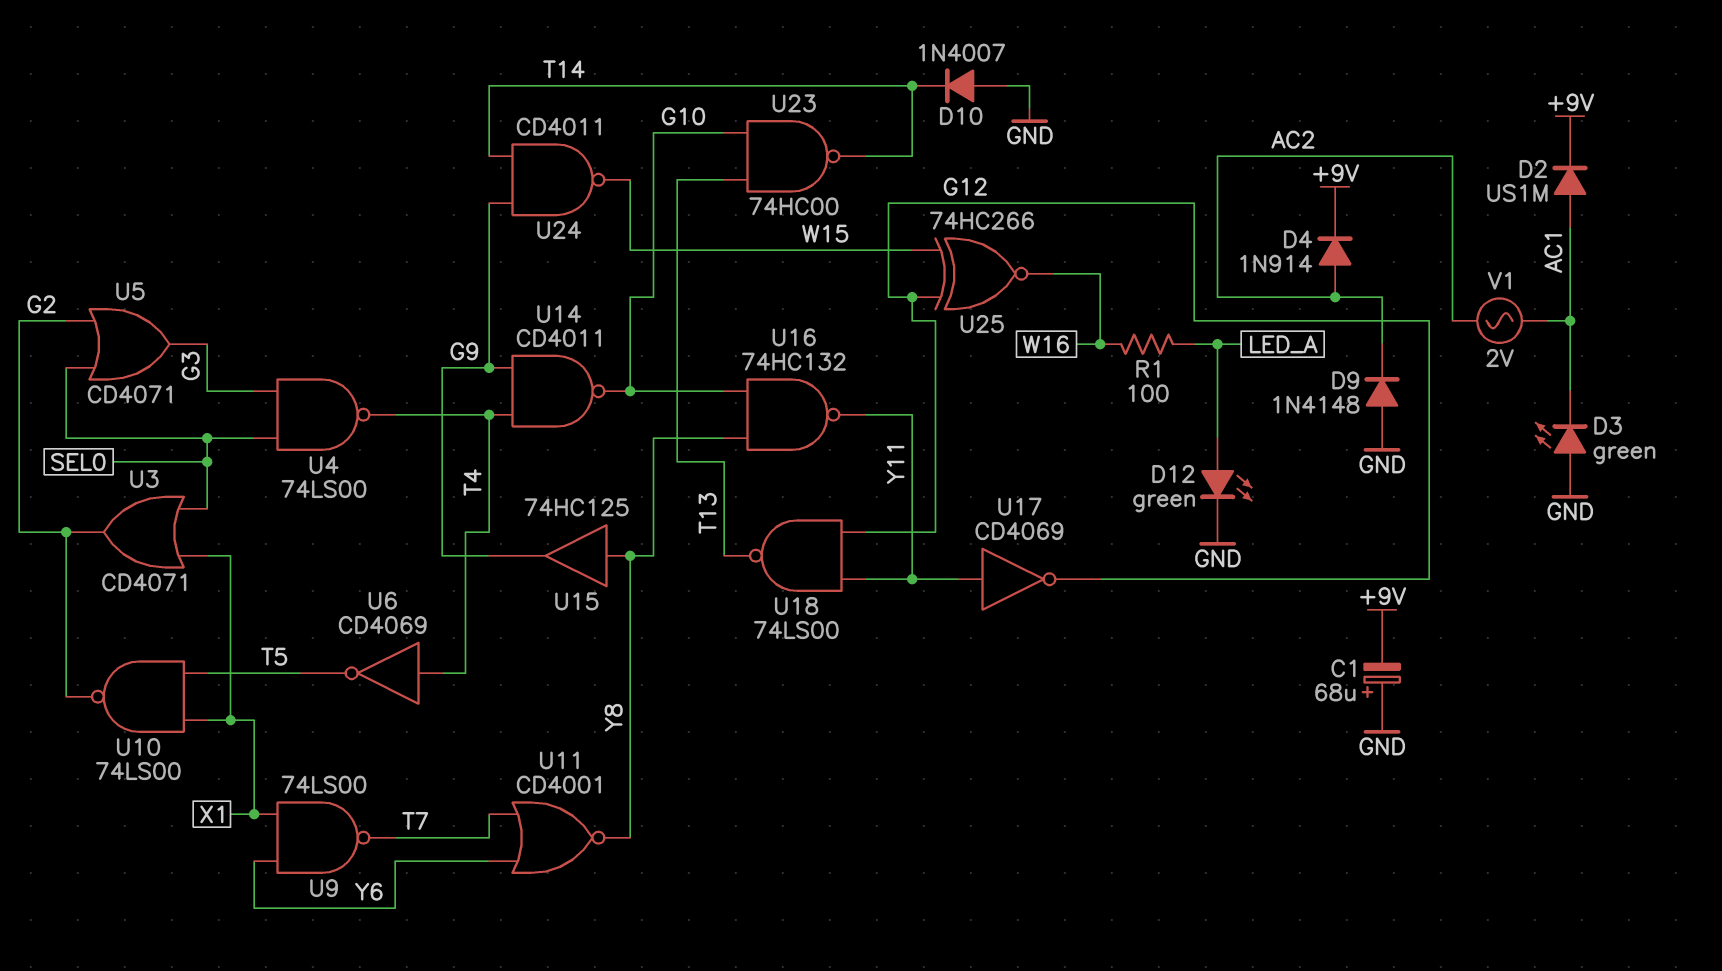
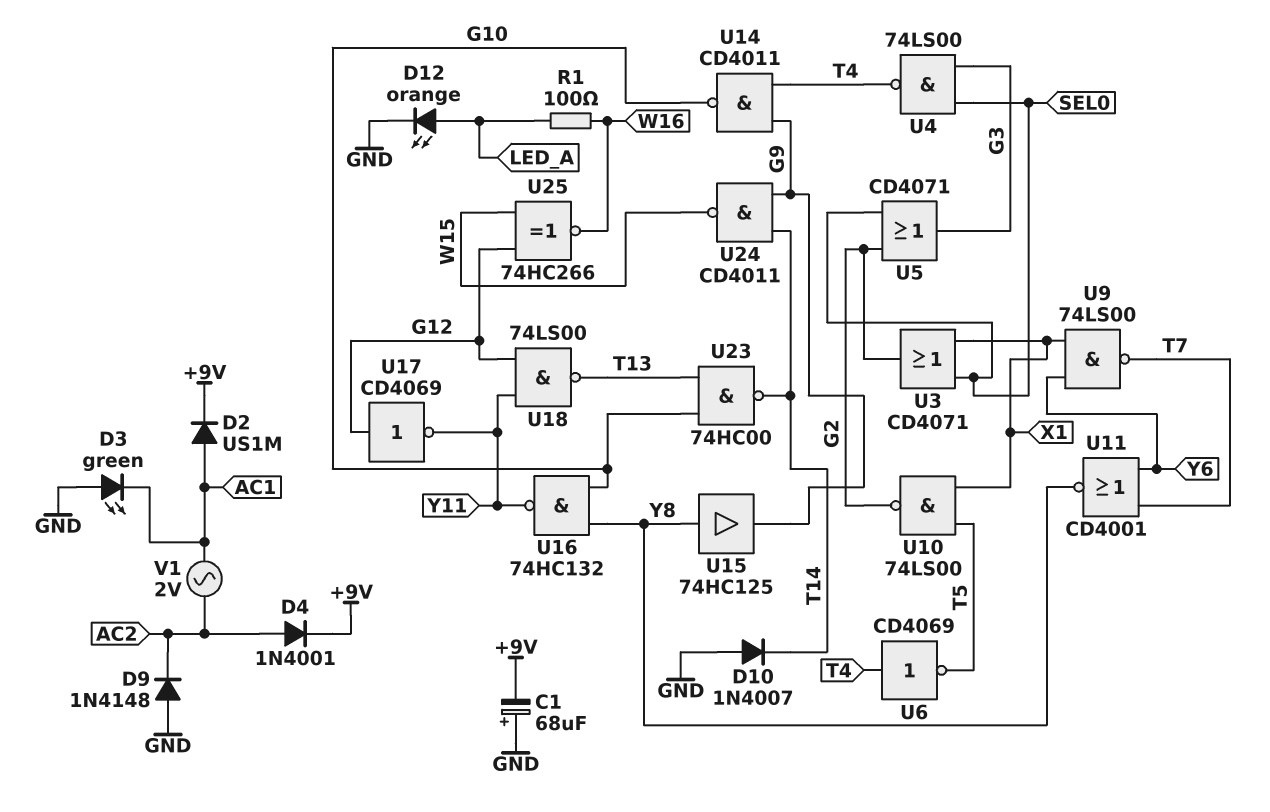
D4: diode 1N914 (A AC2, K +9V) -> diode 1N4001 (A AC2, K +9V)
D12: LED green (A LED_A, K GND) -> LED orange (A LED_A, K GND)
U17: NOT CD4069 (in Y11, out G12) -> NOT CD4069 (in G12, out Y11)

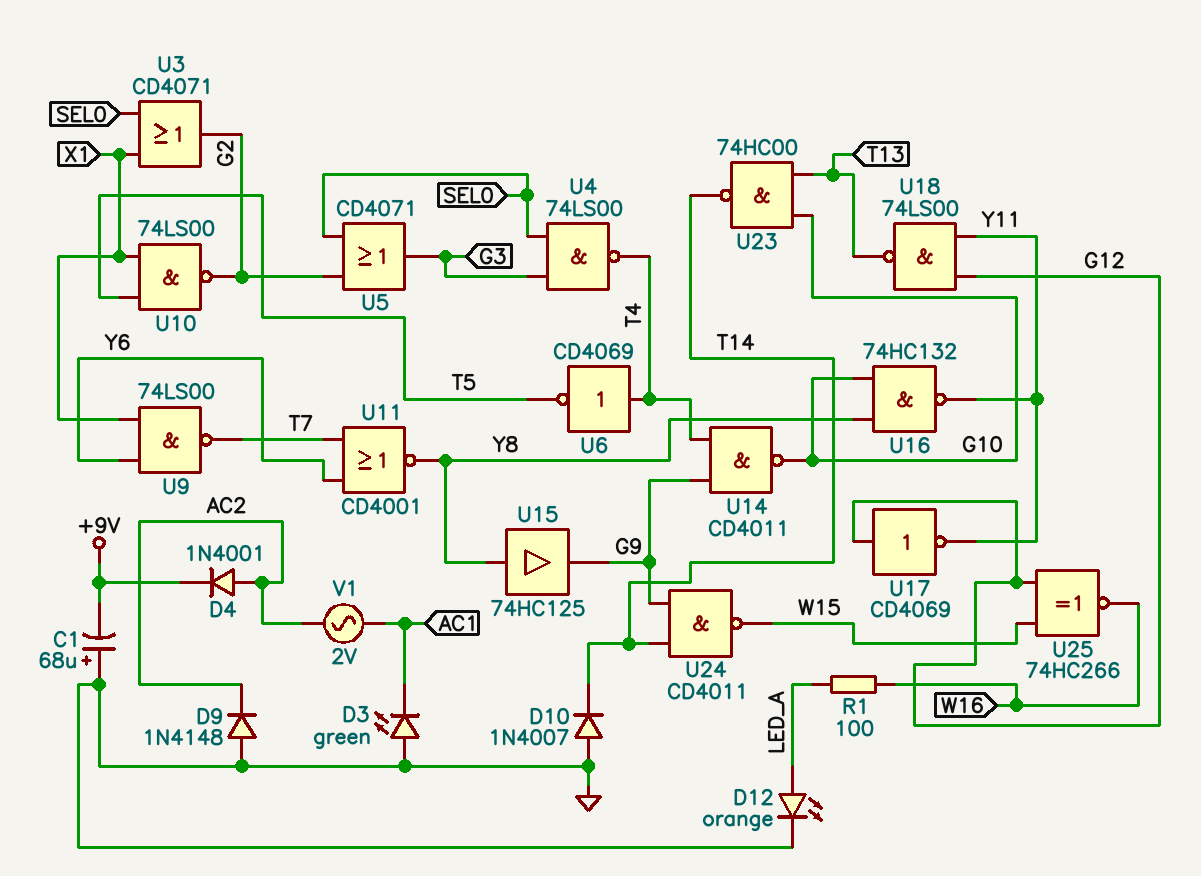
D2: diode US1M (A AC1, K +9V) -> none

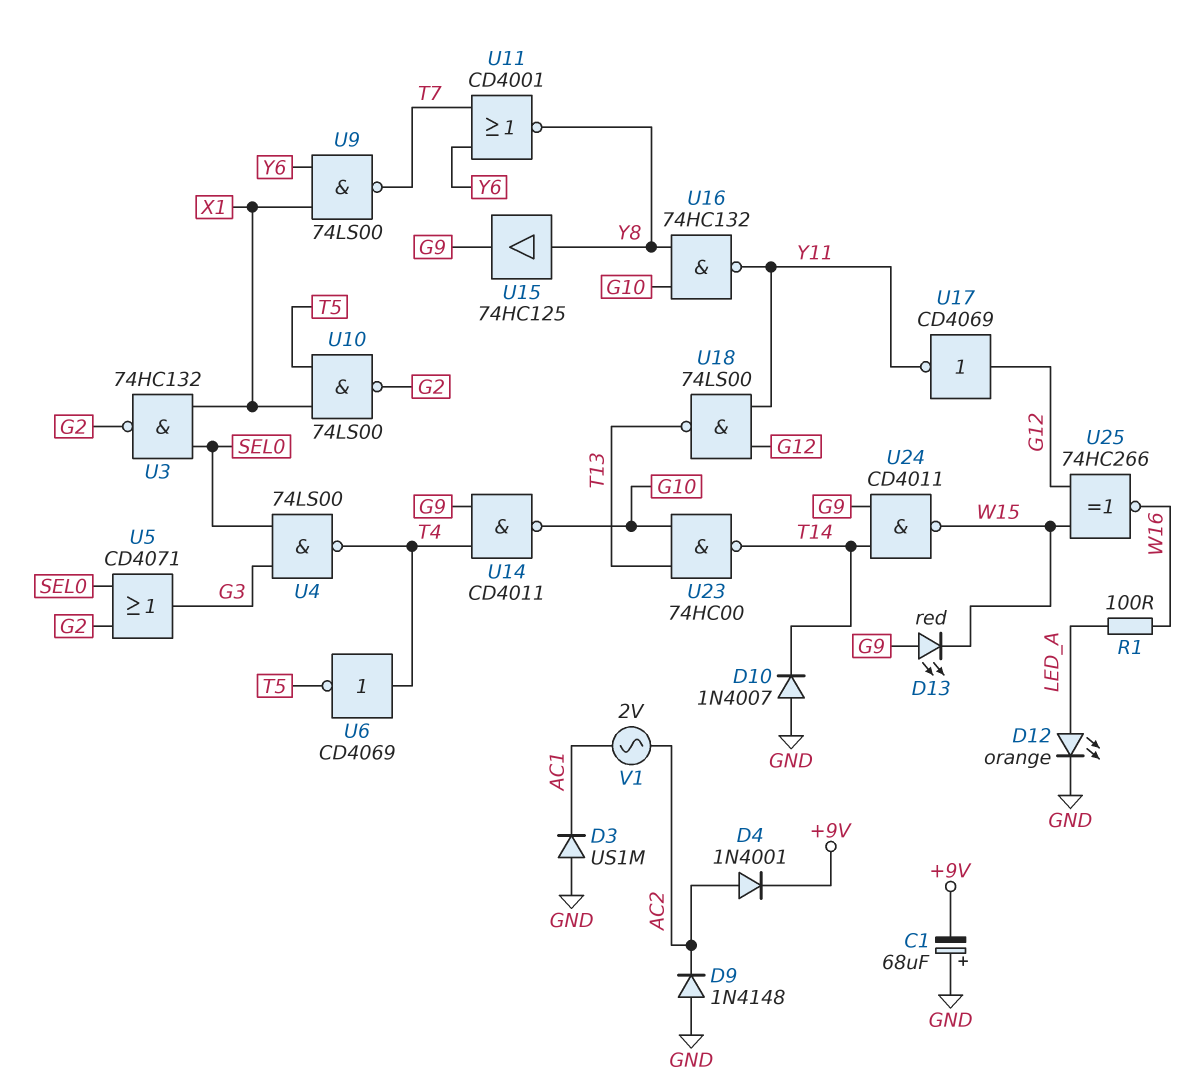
D3: LED green (A GND, K AC1) -> diode US1M (A GND, K AC1)
D13: none -> LED red (A G9, K W15)
U3: OR CD4071 (in SEL0, in X1, out G2) -> NAND 74HC132 (in SEL0, in X1, out G2)

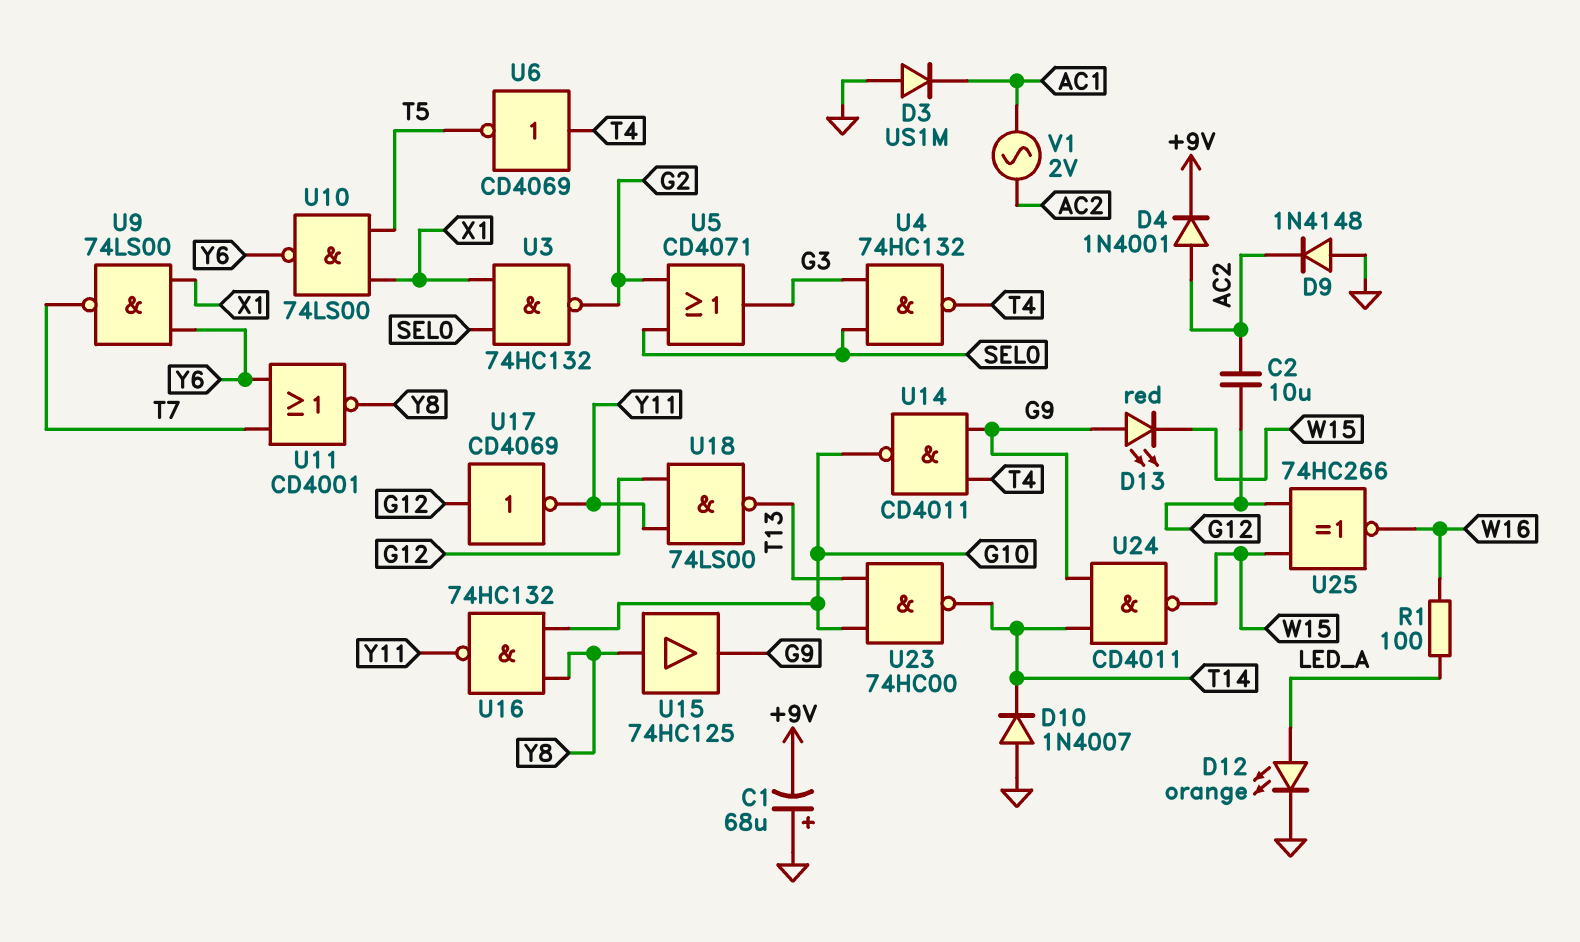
C2: none -> 10uF (AC2, G12)
U4: NAND 74LS00 (in G3, in SEL0, out T4) -> NAND 74HC132 (in G3, in SEL0, out T4)
U10: NAND 74LS00 (in T5, in X1, out G2) -> NAND 74LS00 (in T5, in X1, out Y6)

